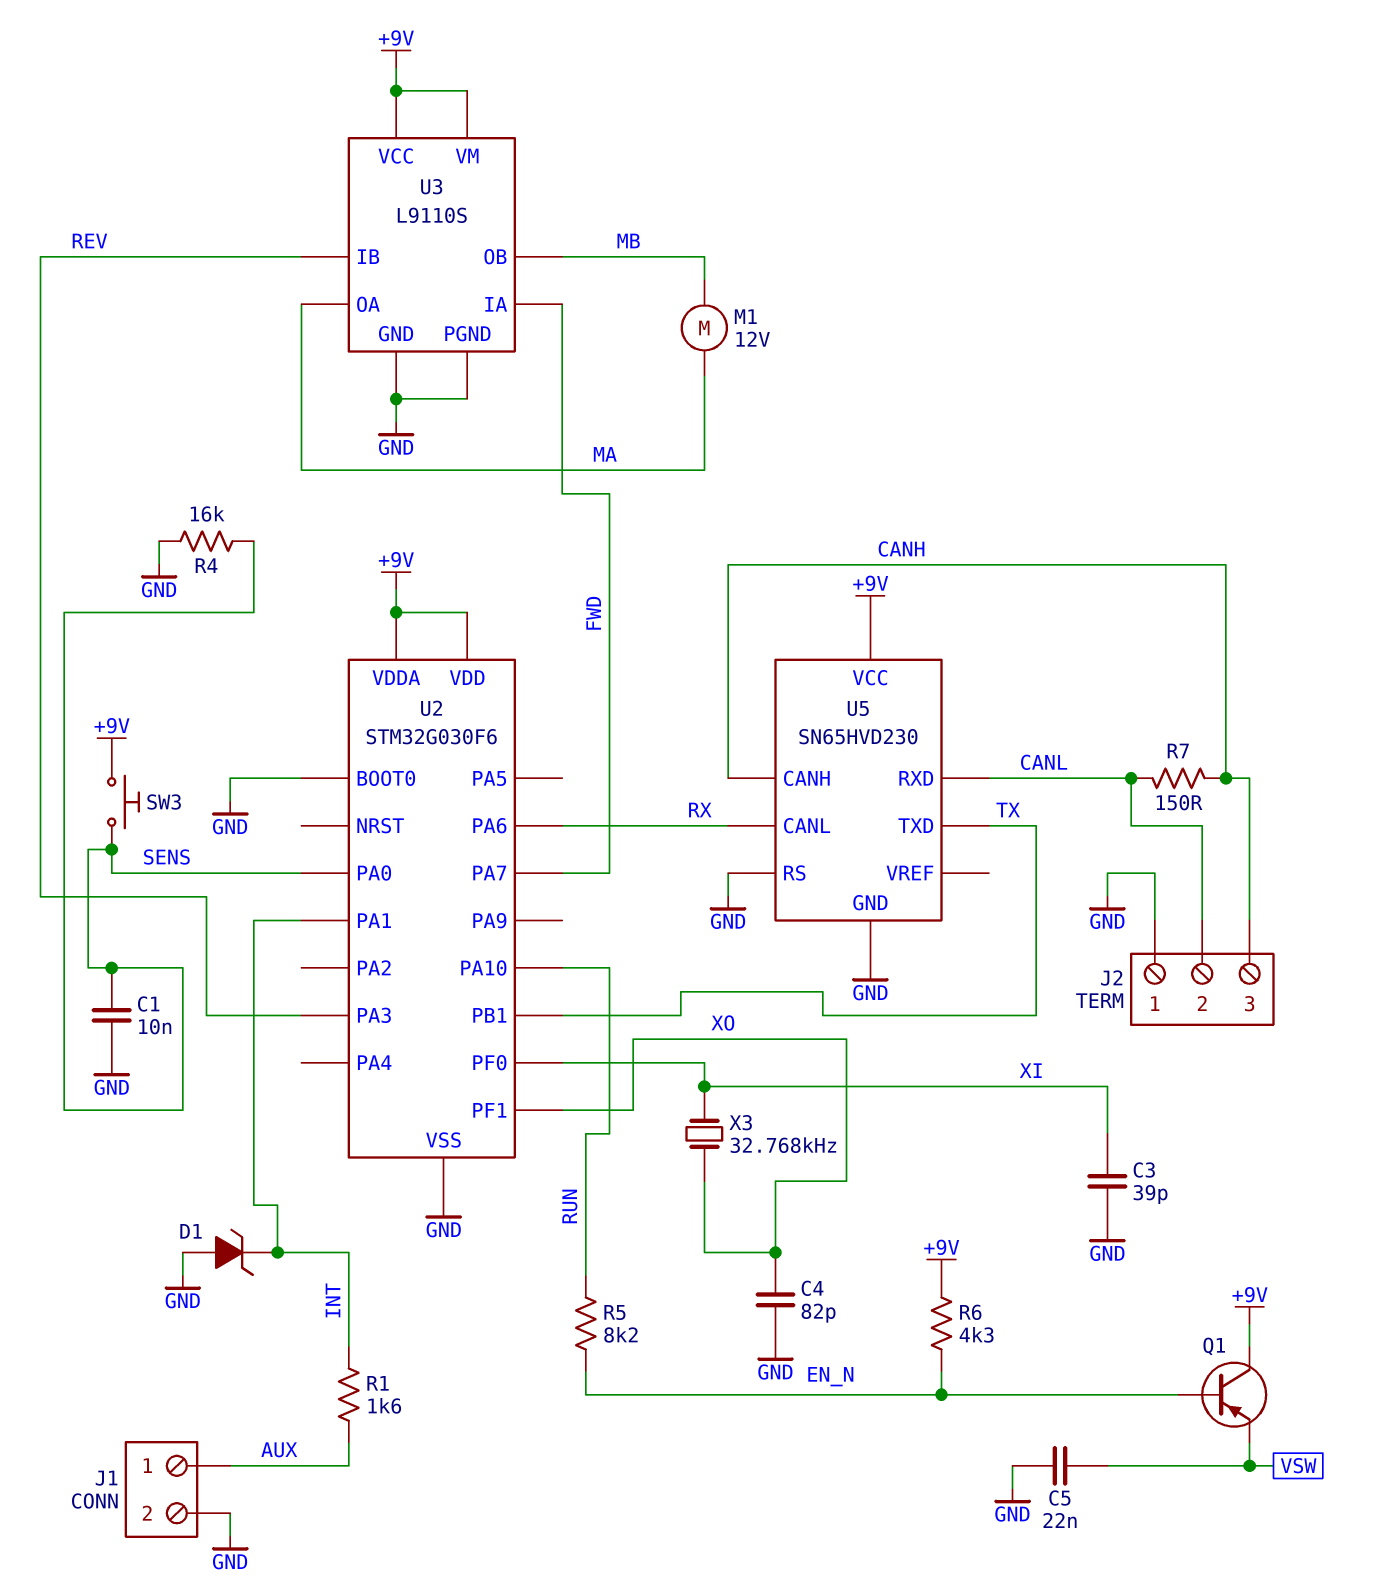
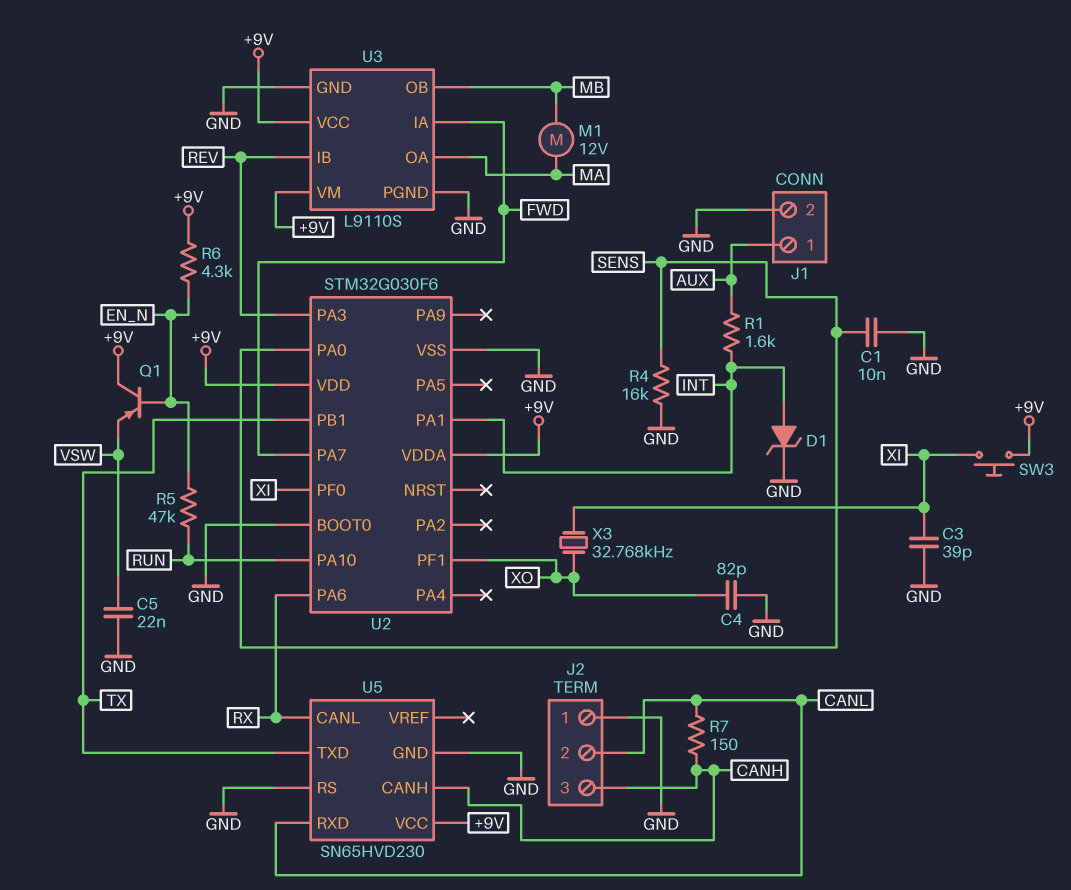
D1: zener (A GND, K INT) -> zener (A INT, K GND)
R5: 8.2k (EN_N, RUN) -> 47k (EN_N, RUN)
SW3: button (+9V, SENS) -> button (+9V, XI)

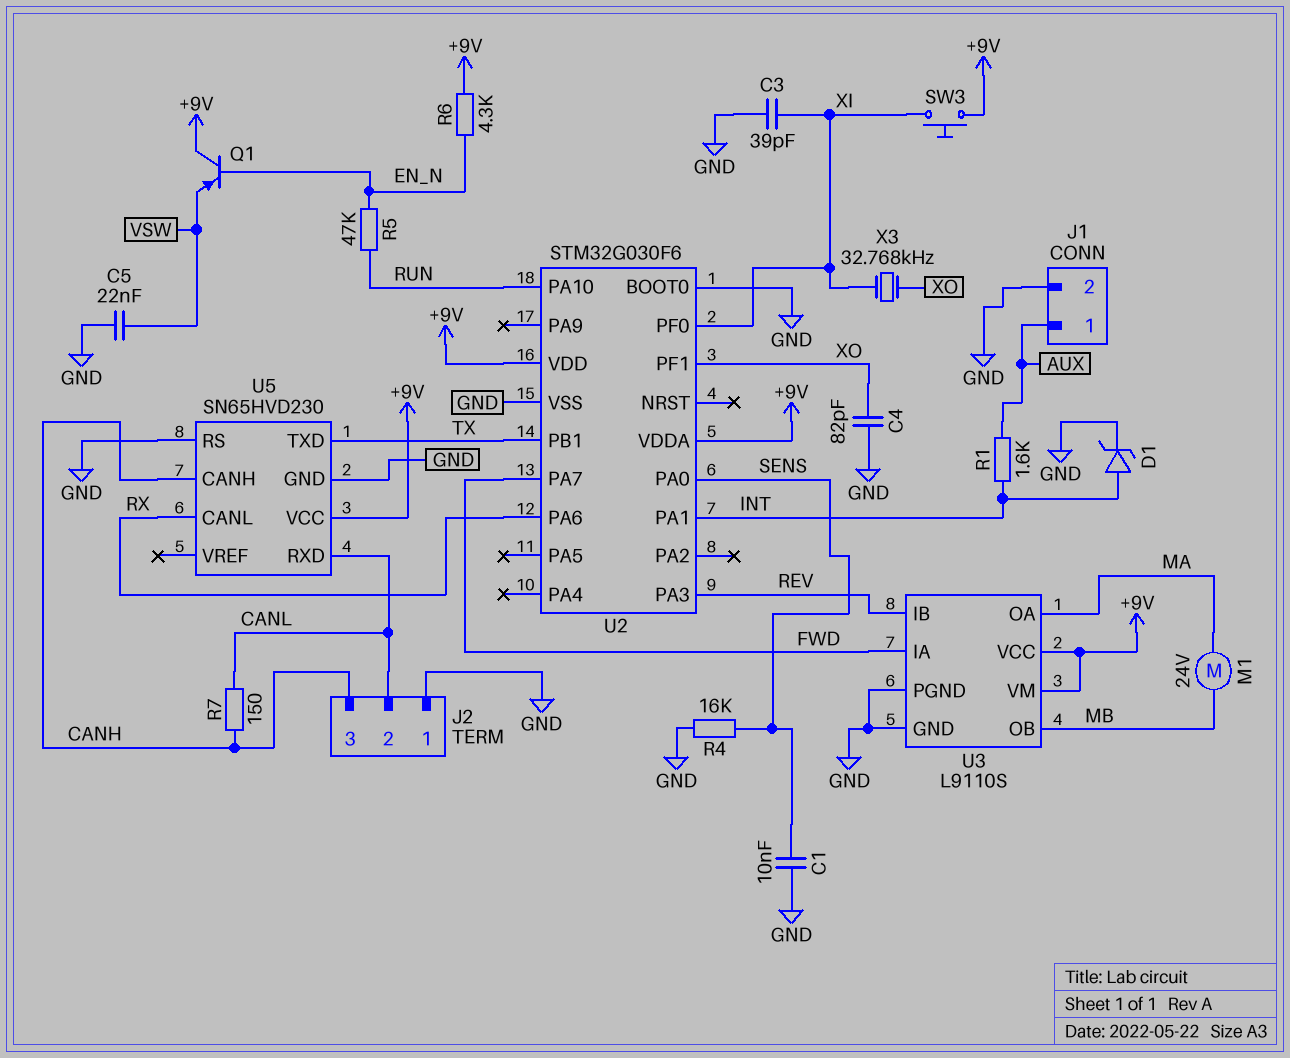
M1: motor 12V (MA, MB) -> motor 24V (MA, MB)

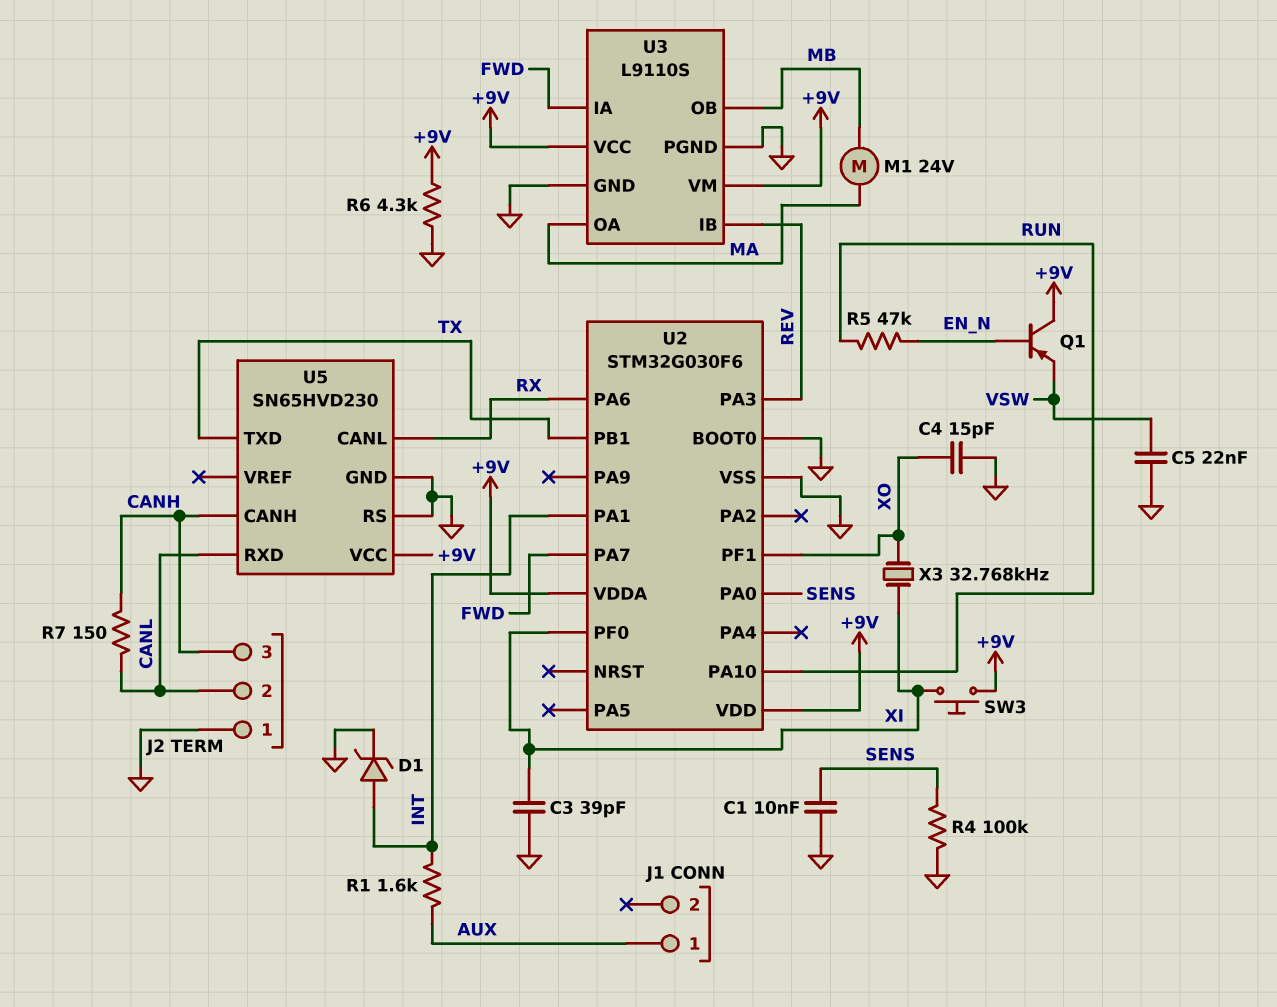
C4: 82pF (GND, XO) -> 15pF (GND, XO)
J1 pin 2: GND -> none
R4: 16k (GND, SENS) -> 100k (GND, SENS)
R6: 4.3k (+9V, EN_N) -> 4.3k (+9V, GND)

